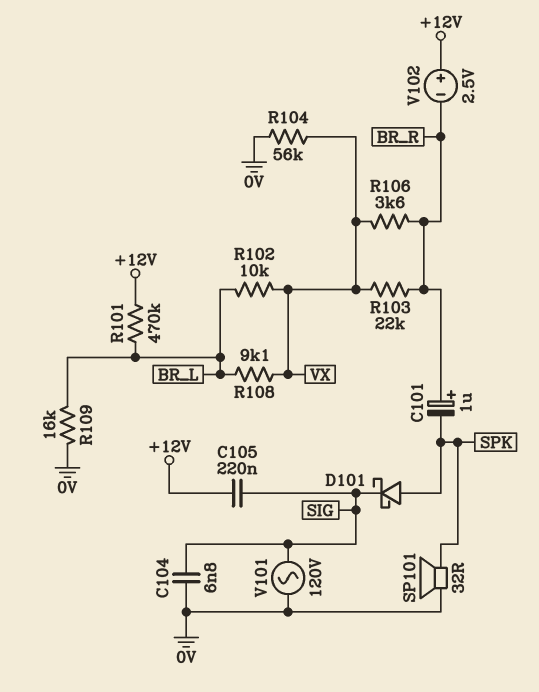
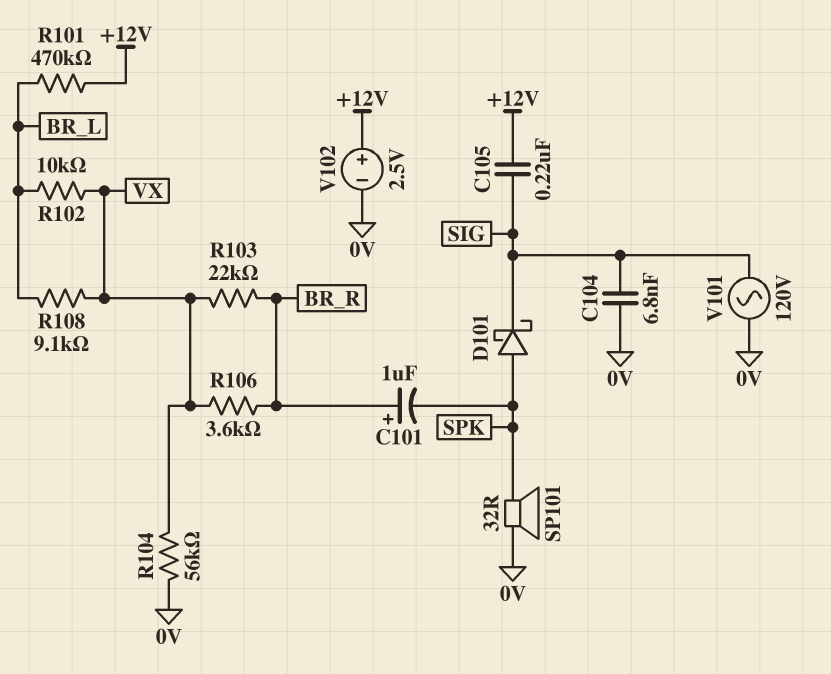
R109: 16k (0V, BR_L) -> none
V102: 2.5V (plus +12V, minus BR_R) -> 2.5V (plus +12V, minus 0V)

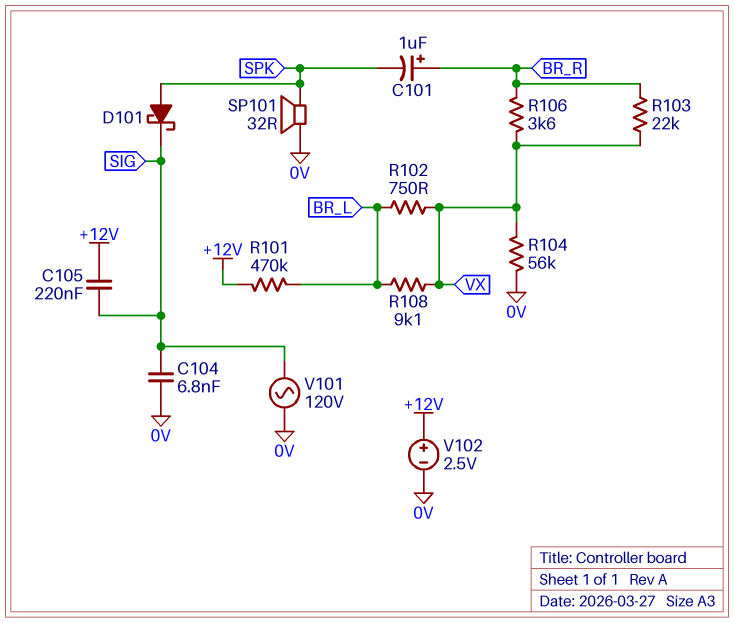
R102: 10k (BR_L, VX) -> 750 (BR_L, VX)

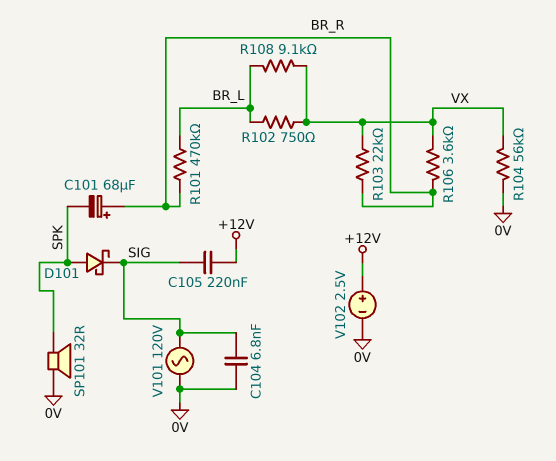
C101: 1uF (plus BR_R, minus SPK) -> 68uF (plus BR_R, minus SPK)
R101: 470k (+12V, BR_L) -> 470k (BR_L, BR_R)

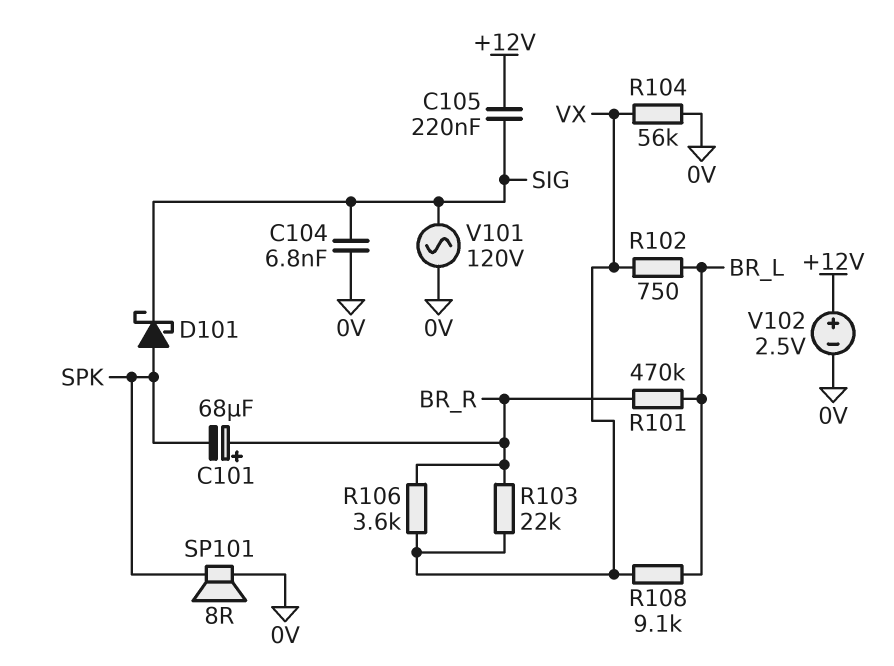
SP101: speaker 32R (0V, SPK) -> speaker 8R (0V, SPK)

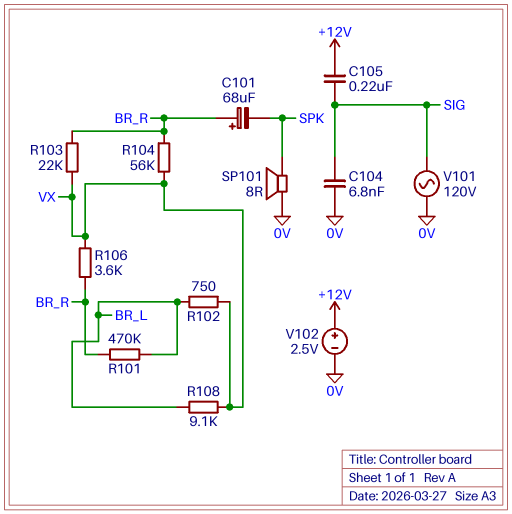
D101: schottky (A SPK, K SIG) -> none
R104: 56k (0V, VX) -> 56k (BR_R, VX)

